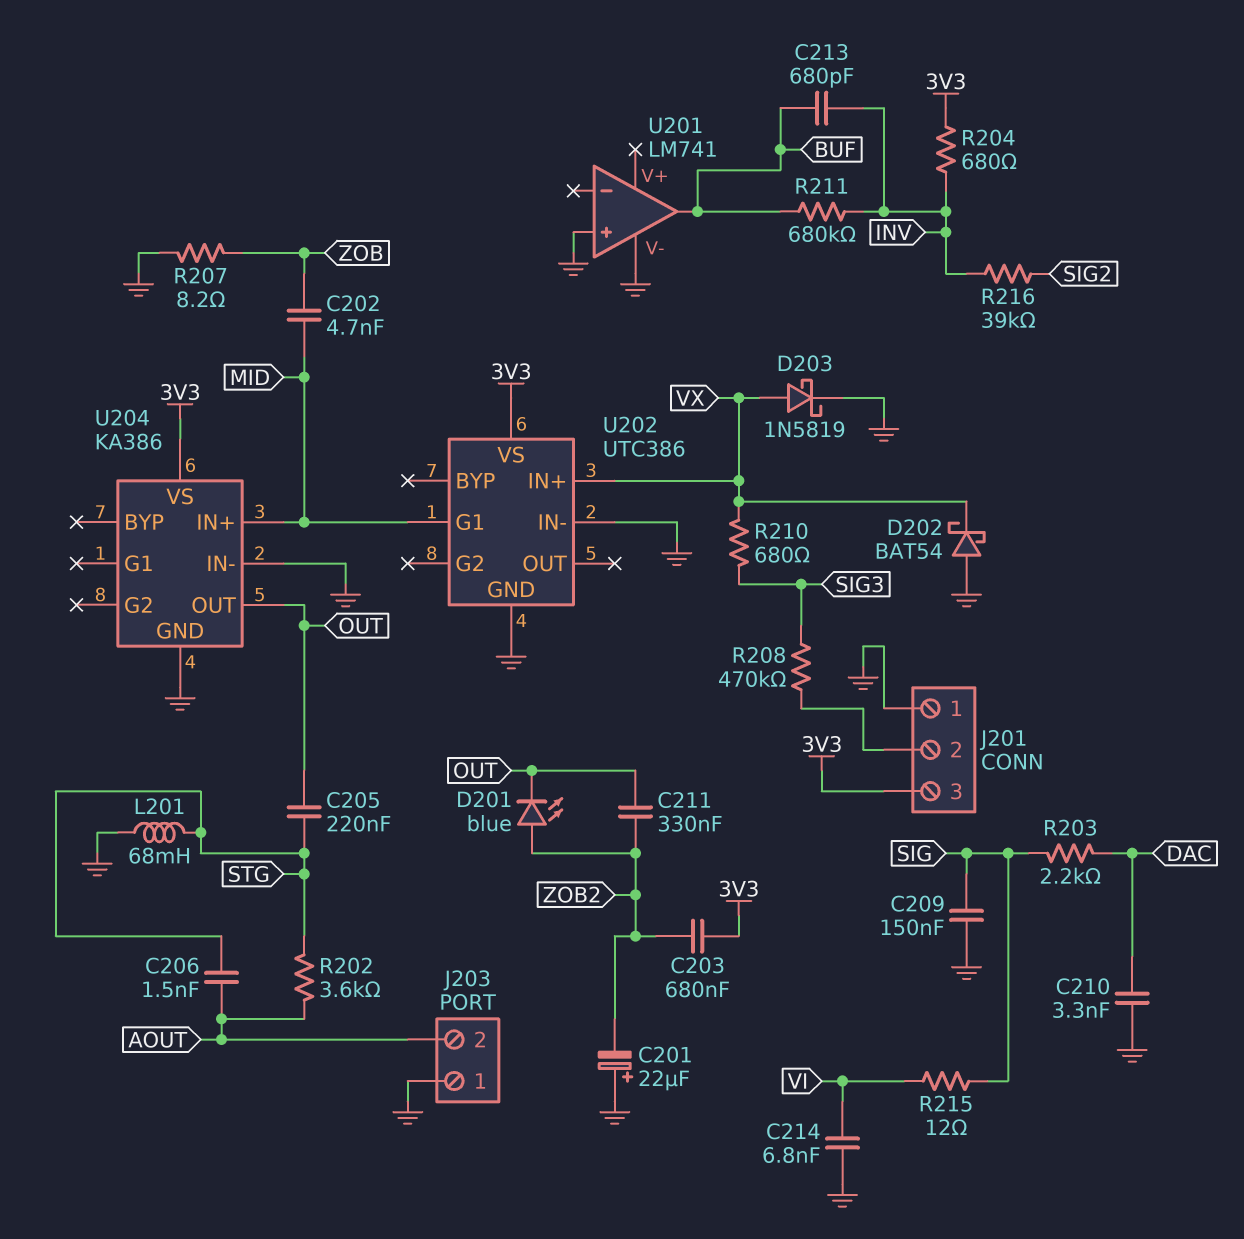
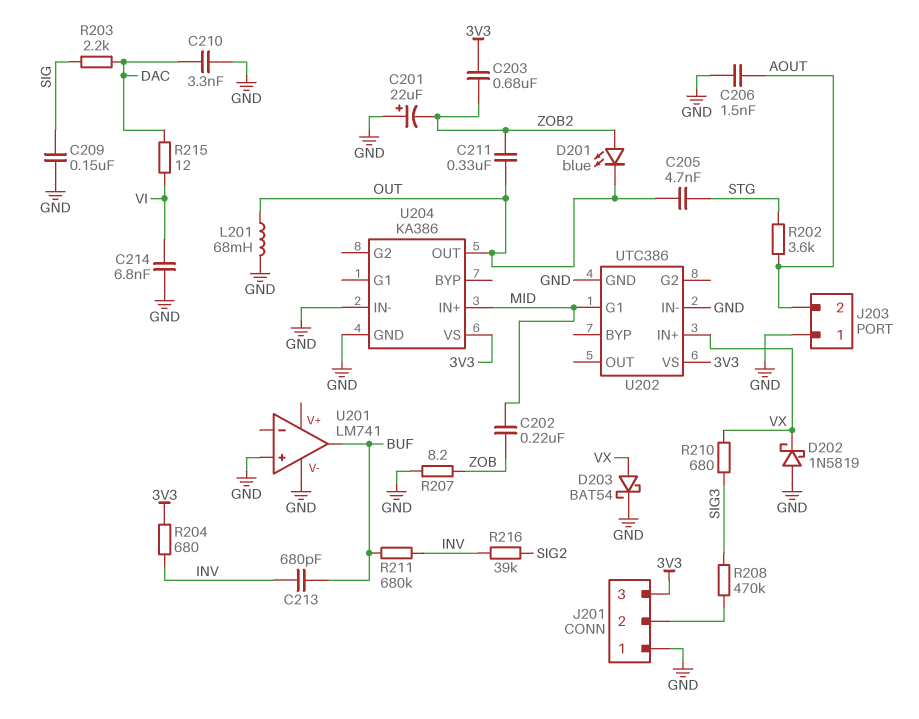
C202: 4.7nF (MID, ZOB) -> 220nF (MID, ZOB)
C205: 220nF (OUT, STG) -> 4.7nF (OUT, STG)
C206: 1.5nF (AOUT, STG) -> 1.5nF (AOUT, GND)
D202: schottky BAT54 (A GND, K VX) -> schottky 1N5819 (A GND, K VX)
D203: schottky 1N5819 (A VX, K GND) -> schottky BAT54 (A VX, K GND)
L201: 68mH (GND, STG) -> 68mH (GND, OUT)
R215: 12 (SIG, VI) -> 12 (DAC, VI)

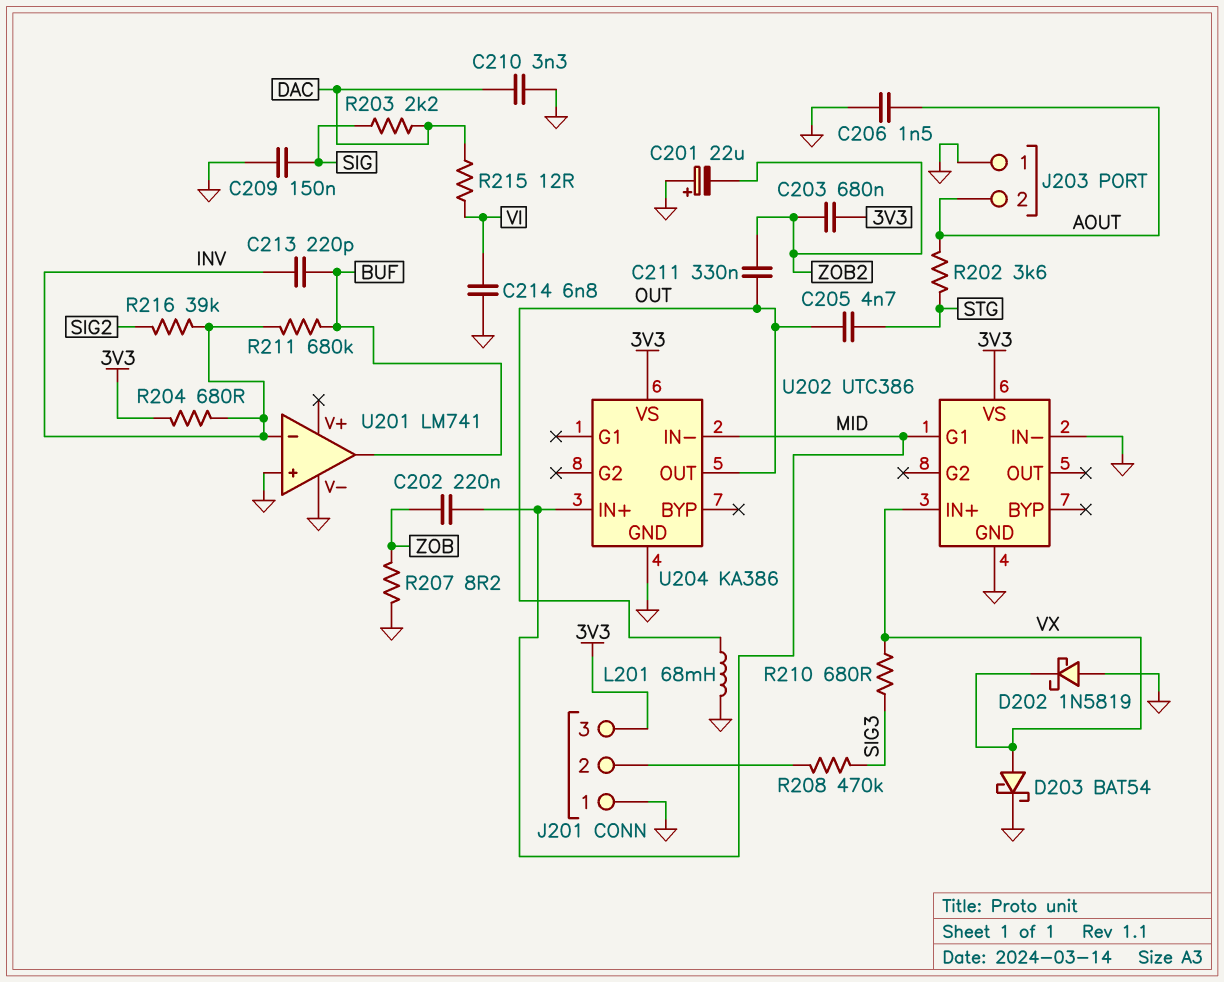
C213: 680pF (BUF, INV) -> 220pF (BUF, INV)
D201: LED blue (A ZOB2, K OUT) -> none
U201 pin in-: none -> INV
U204 pin IN-: GND -> MID

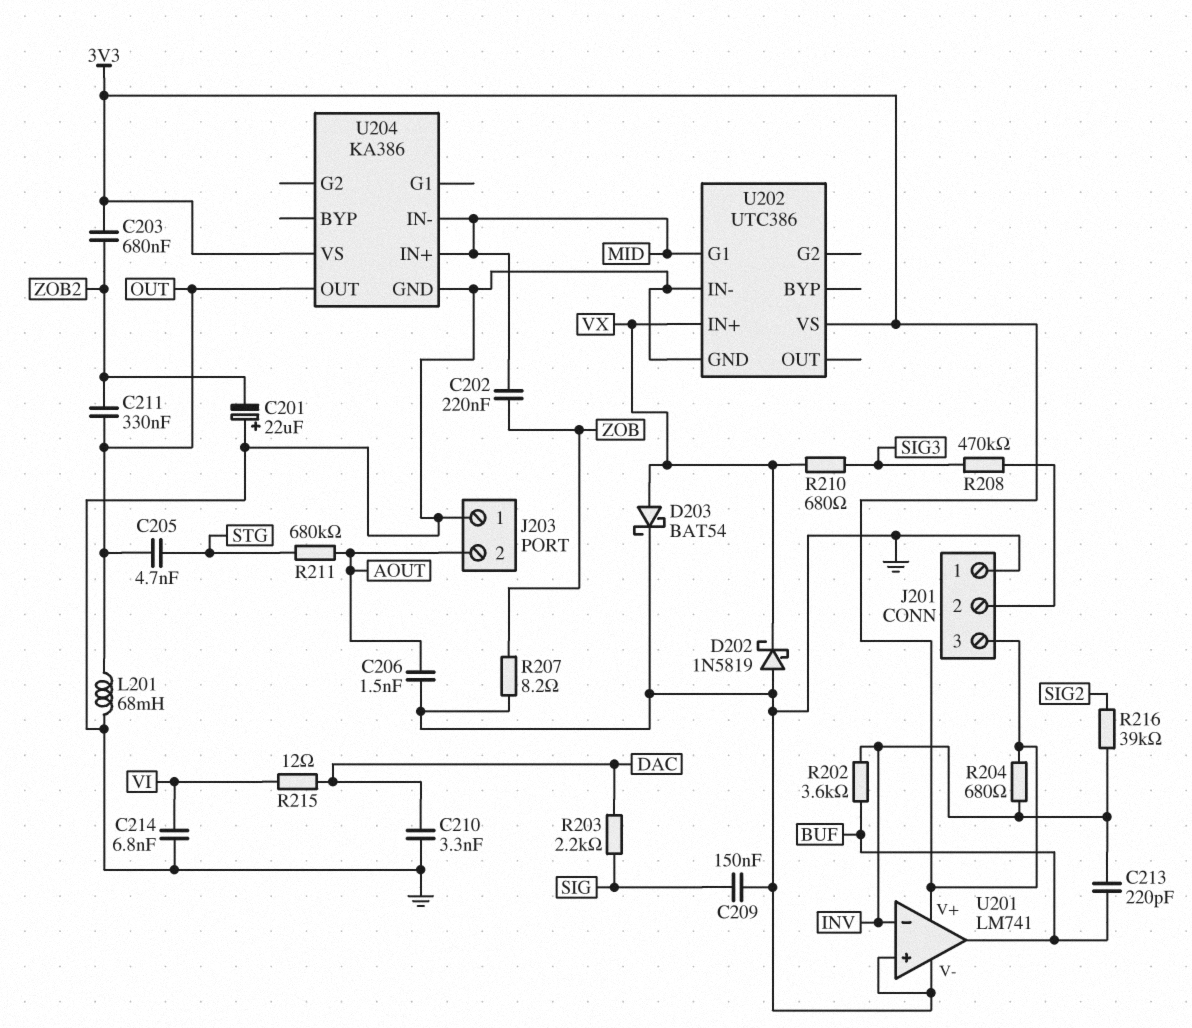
R202: 3.6k (AOUT, STG) -> 3.6k (BUF, INV)
R211: 680k (BUF, INV) -> 680k (AOUT, STG)
U201 pin V+: none -> 3V3

